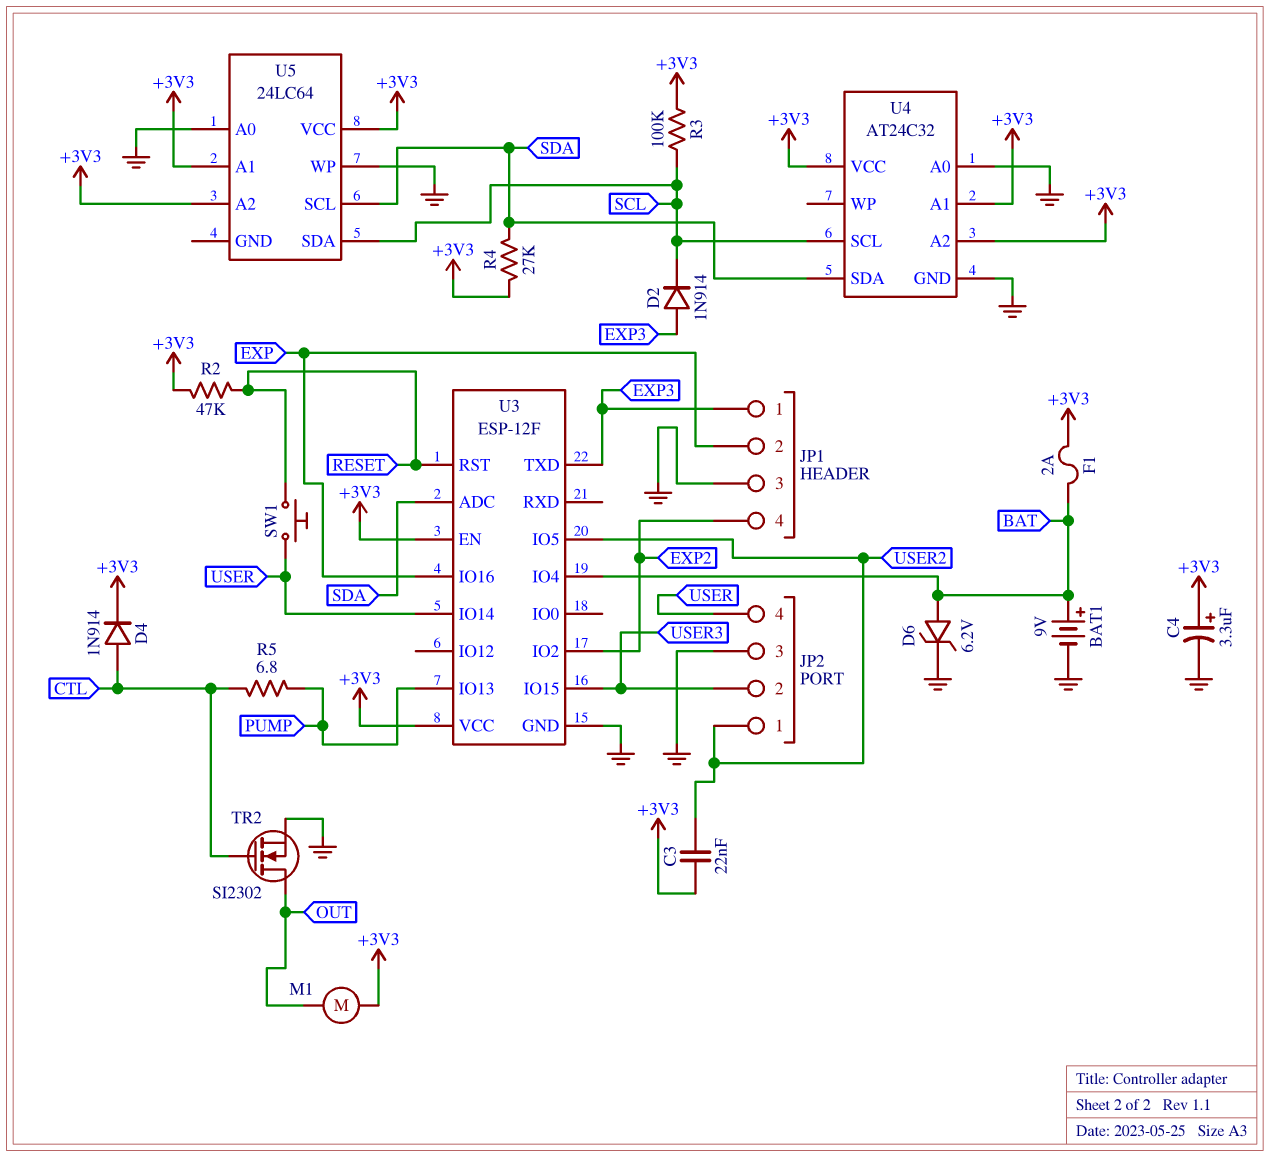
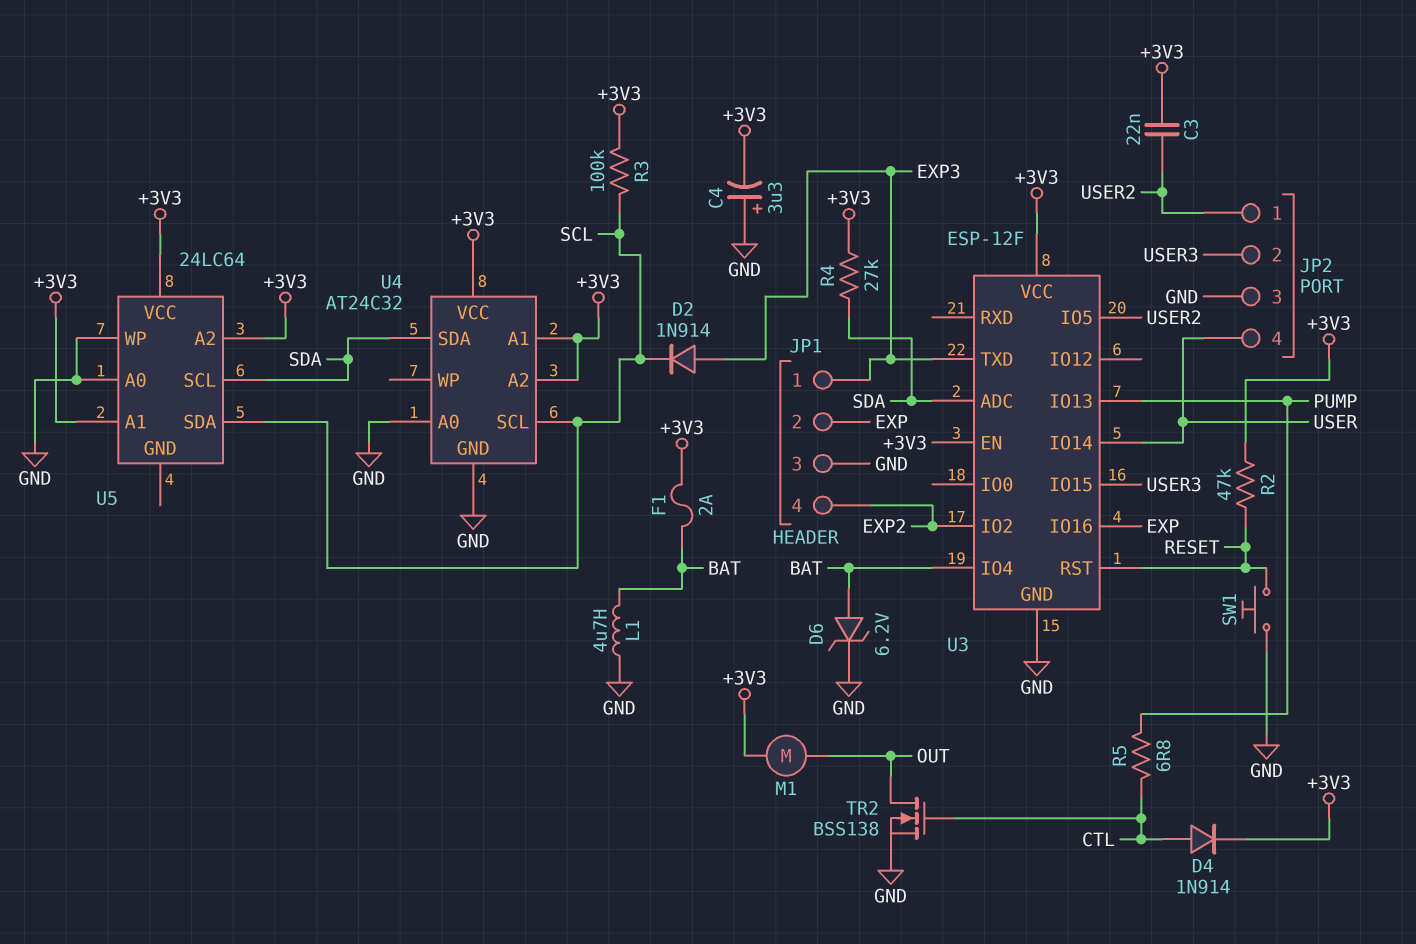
BAT1: 9V (plus BAT, minus GND) -> none
C4: 3.3uF (plus +3V3, minus GND) -> 3.3uF (plus GND, minus +3V3)
L1: none -> 4.7uH (BAT, GND)
SW1: button (RESET, USER) -> button (GND, RESET)
TR2: NMOS SI2302 (G CTL, D OUT, S GND) -> NMOS BSS138 (G CTL, D OUT, S GND)

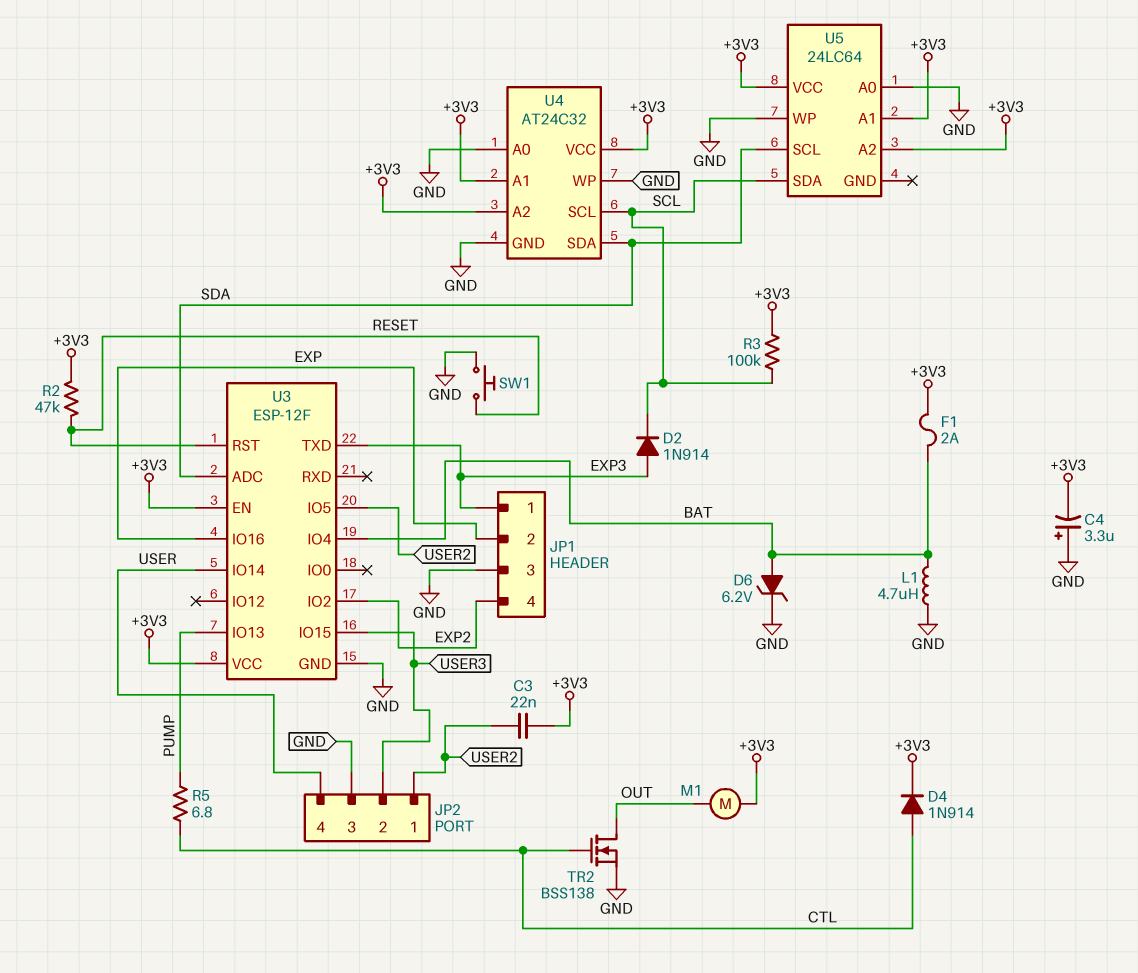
R4: 27k (+3V3, SDA) -> none
U4 pin WP: none -> GND

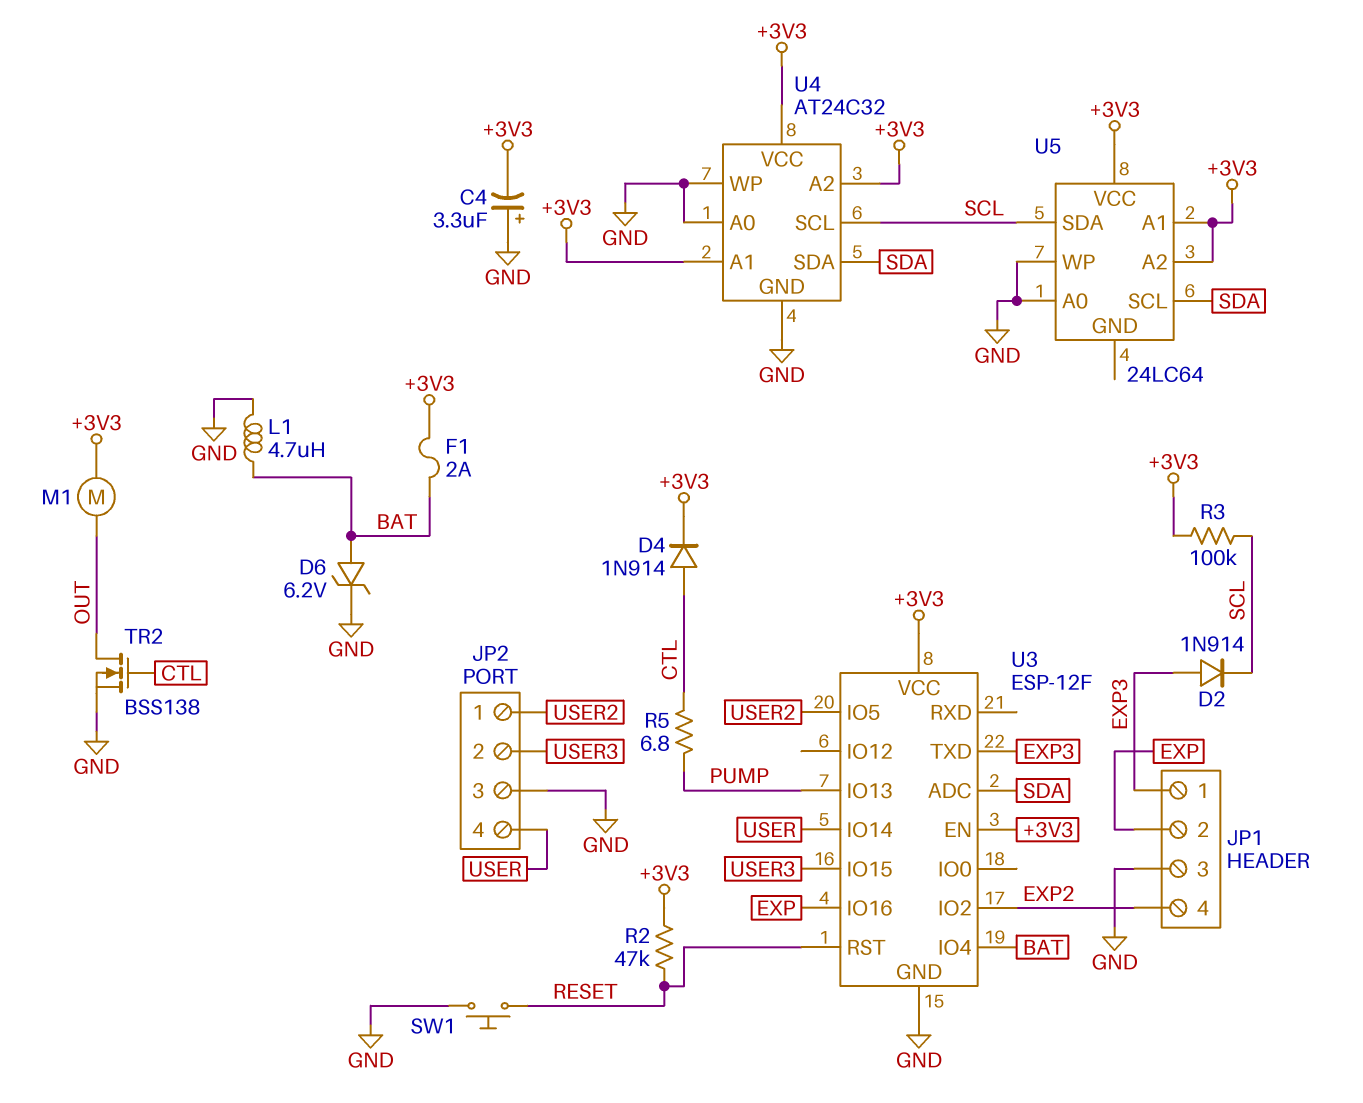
C3: 22nF (+3V3, USER2) -> none

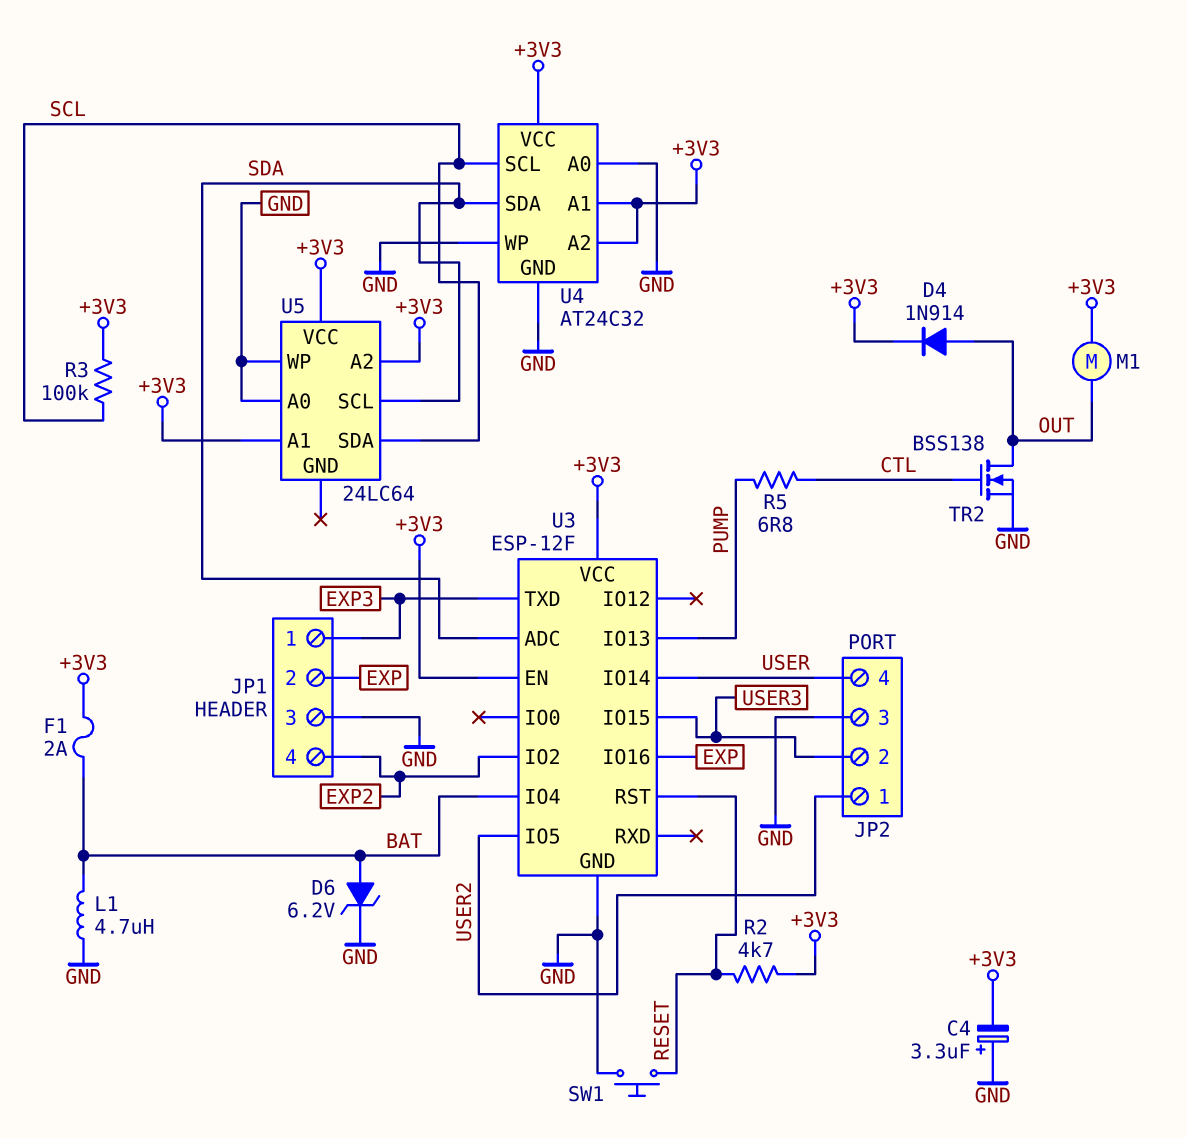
D2: diode 1N914 (A EXP3, K SCL) -> none
D4: diode 1N914 (A CTL, K +3V3) -> diode 1N914 (A OUT, K +3V3)
R2: 47k (+3V3, RESET) -> 4.7k (+3V3, RESET)

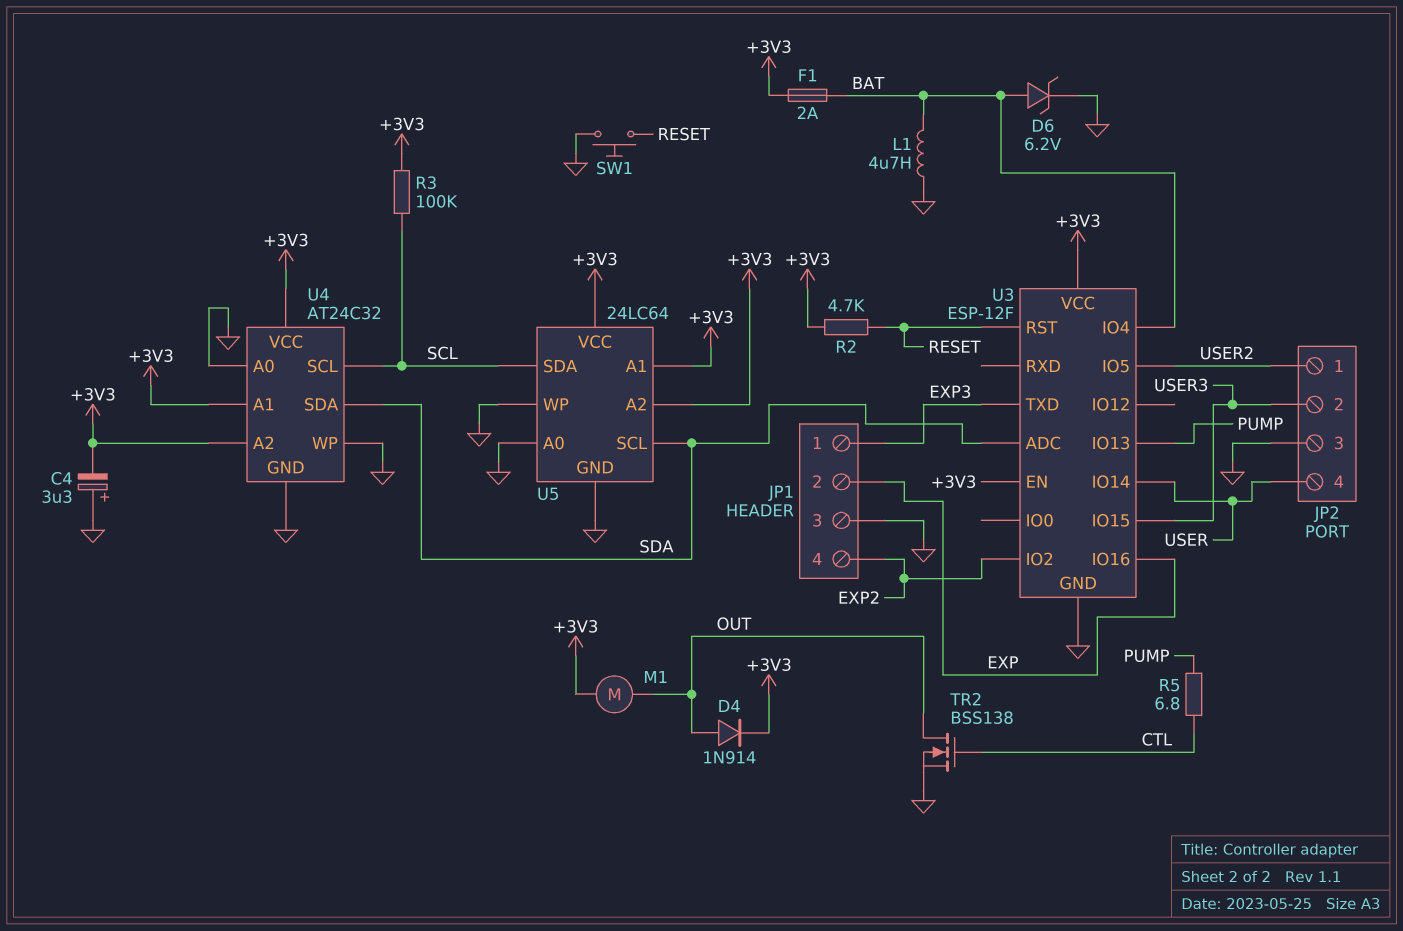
U5 pin GND: none -> GND

